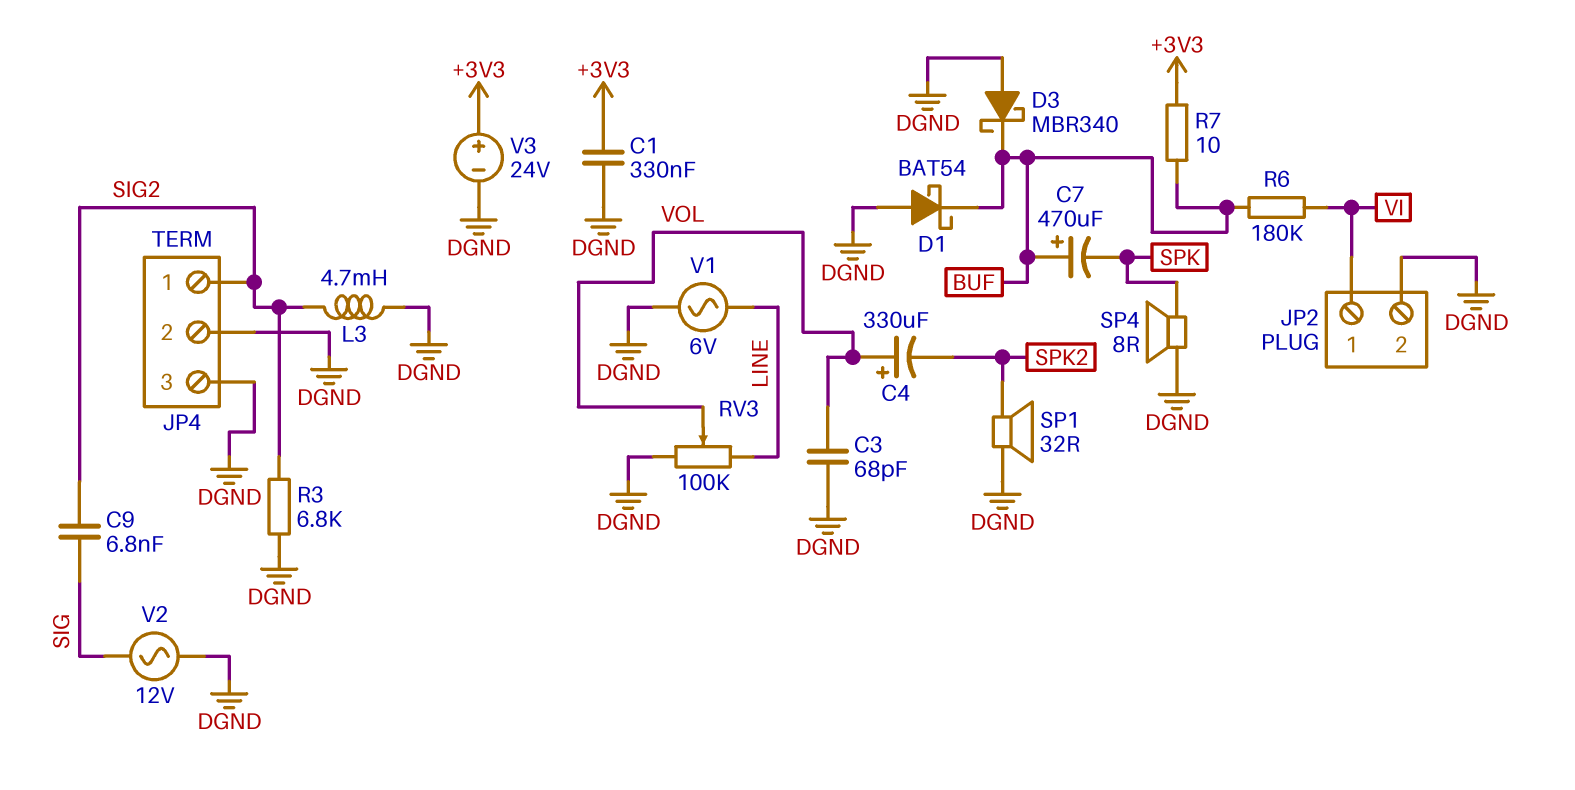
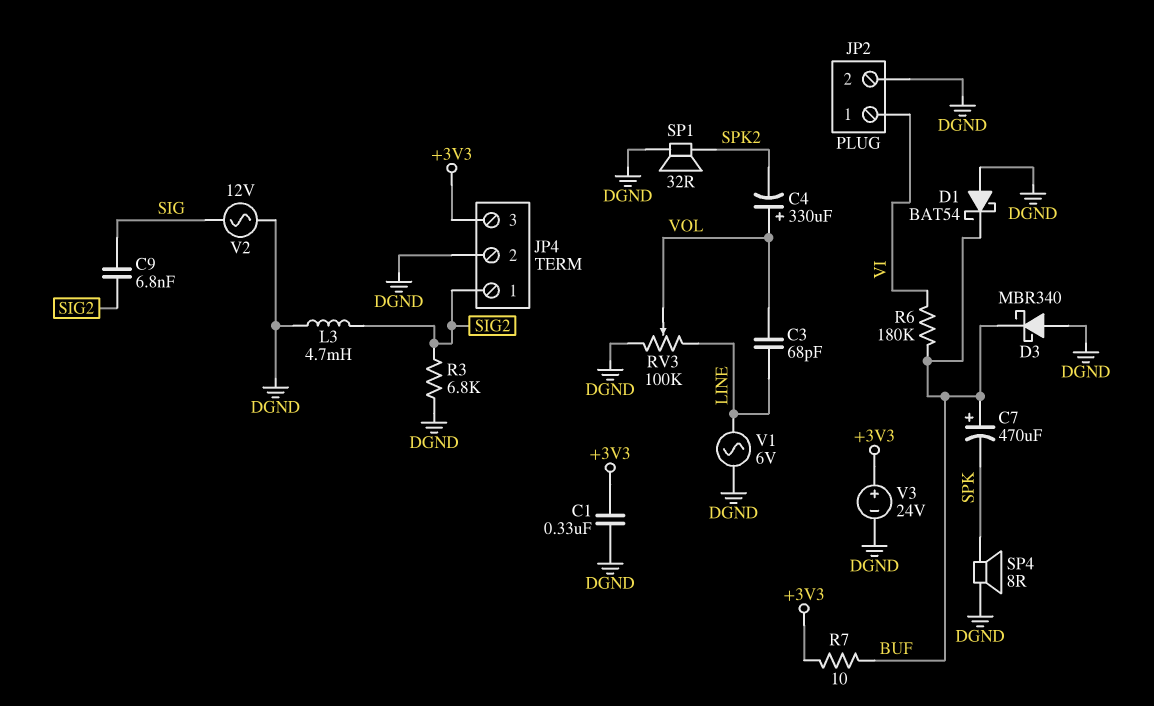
C3: 68pF (DGND, VOL) -> 68pF (LINE, VOL)
JP4 pin 3: DGND -> +3V3

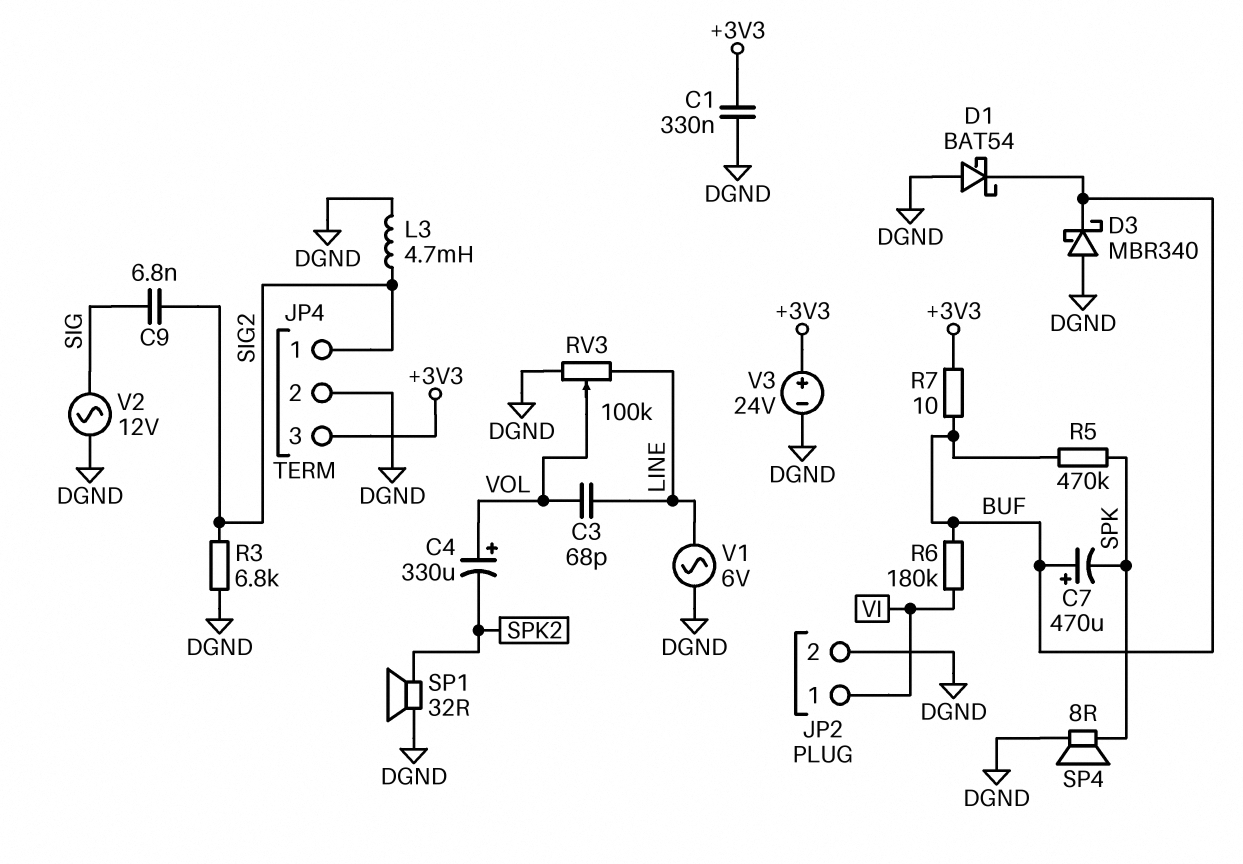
R5: none -> 470k (BUF, SPK)

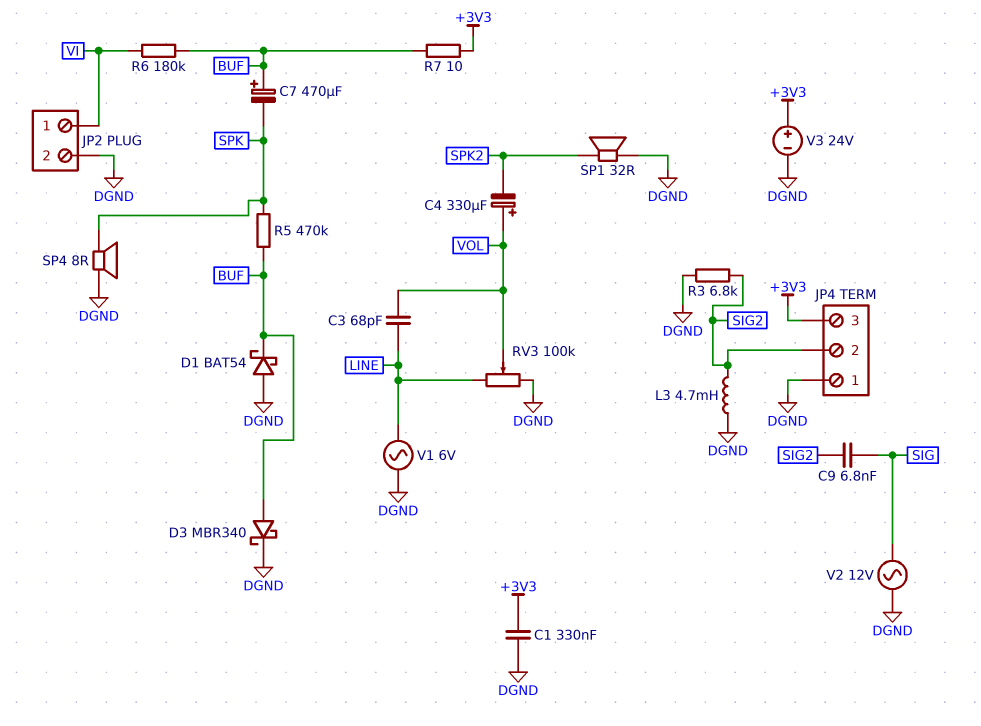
D3: schottky MBR340 (A DGND, K BUF) -> schottky MBR340 (A BUF, K DGND)
JP4 pin 1: SIG2 -> DGND
JP4 pin 2: DGND -> SIG2

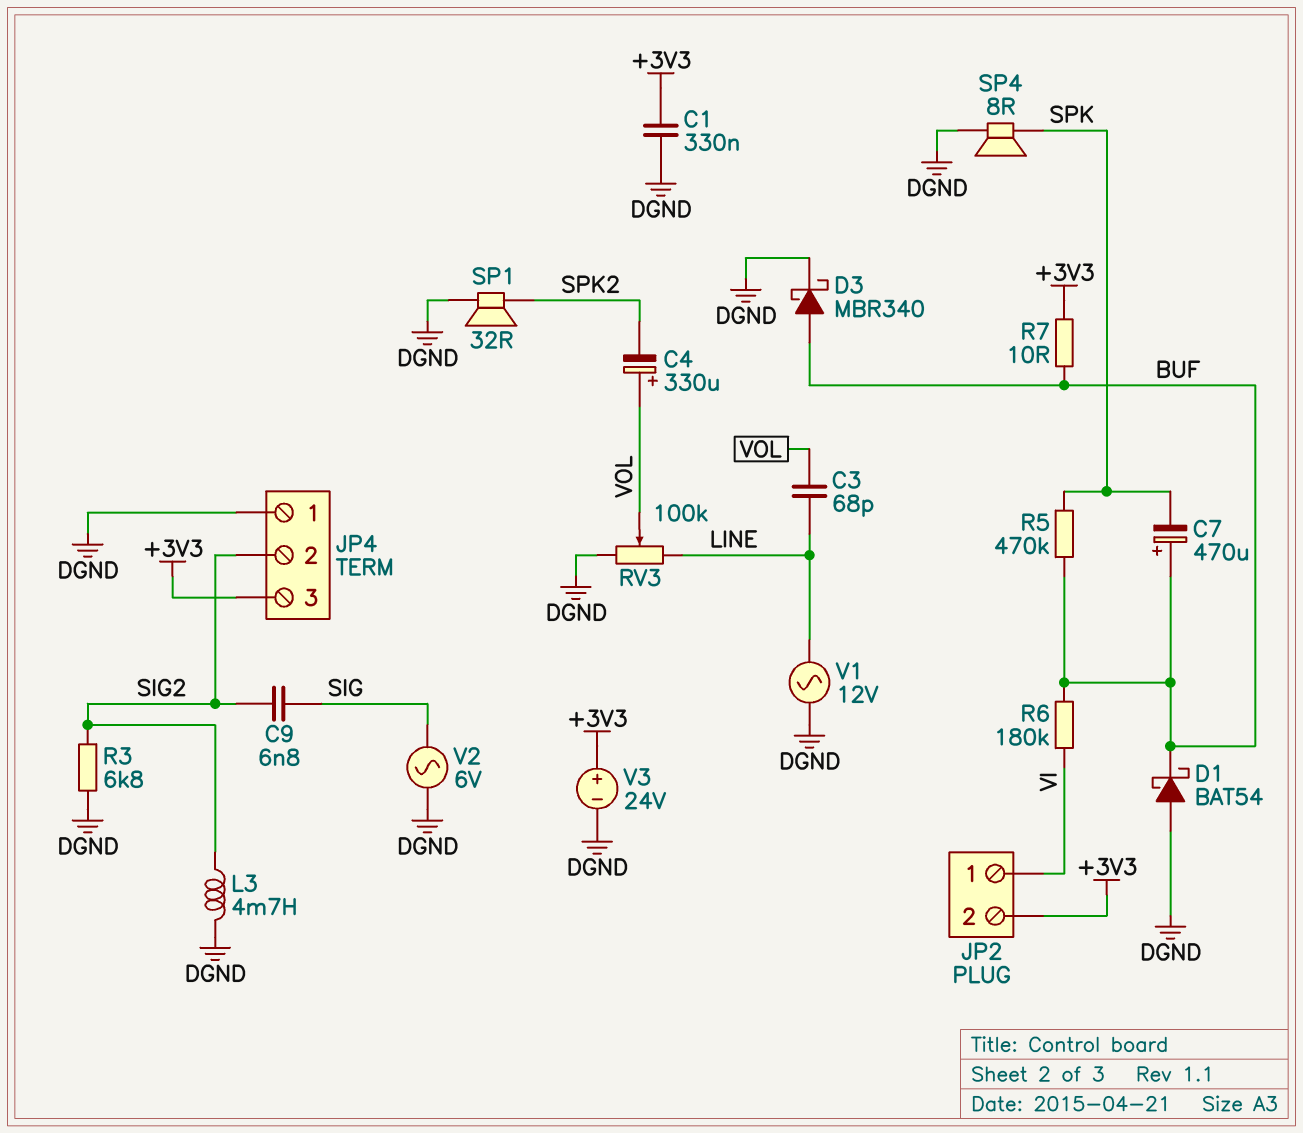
JP2 pin 2: DGND -> +3V3
V1: AC 6V (DGND, LINE) -> AC 12V (DGND, LINE)
V2: AC 12V (DGND, SIG) -> AC 6V (DGND, SIG)

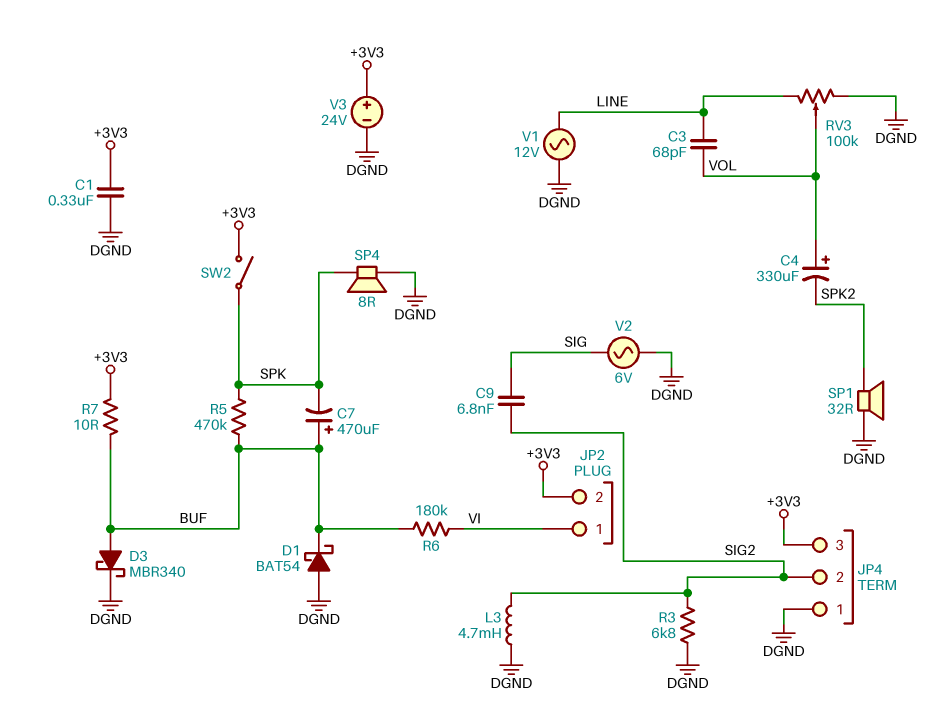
SW2: none -> switch (+3V3, SPK)

